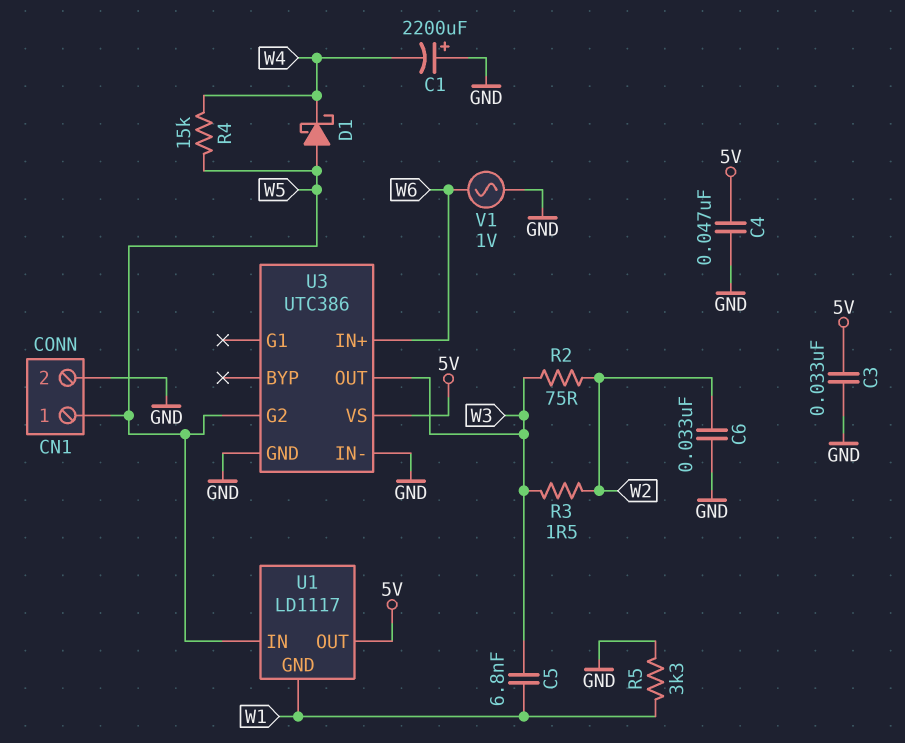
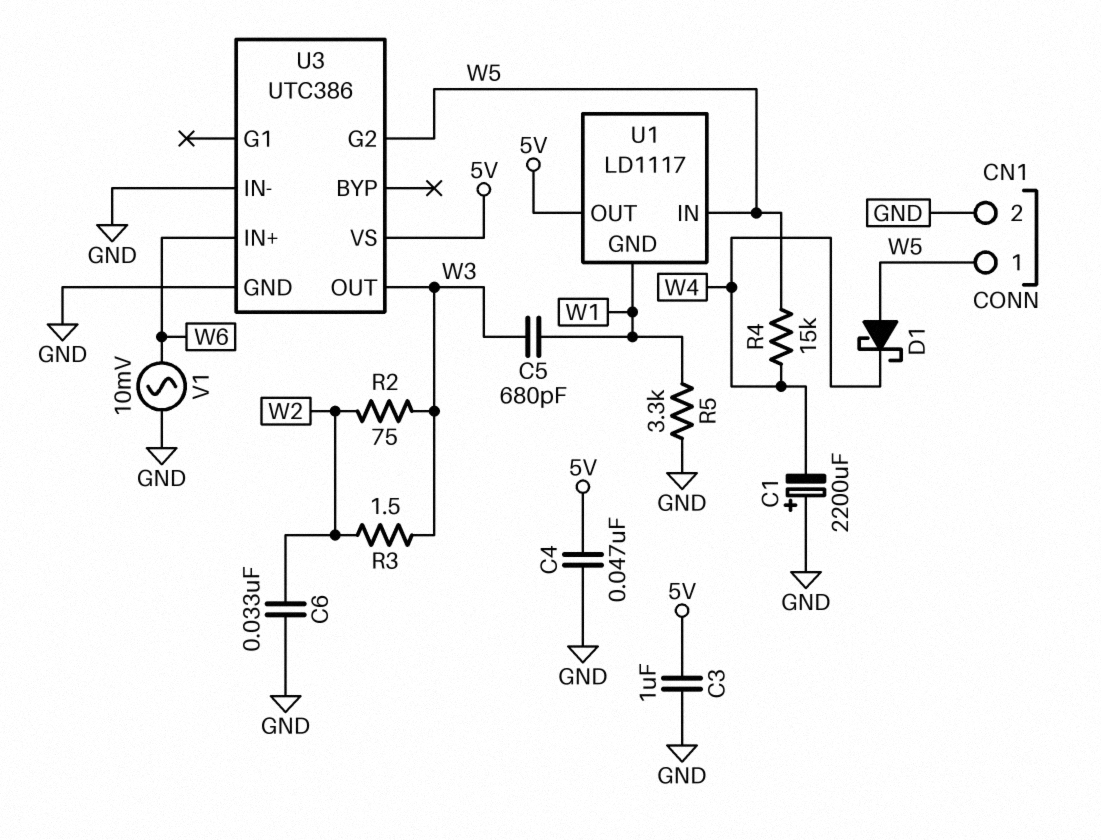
C3: 33nF (5V, GND) -> 1uF (5V, GND)
C5: 6.8nF (W1, W3) -> 680pF (W1, W3)
V1: AC 1V (GND, W6) -> AC 10mV (GND, W6)

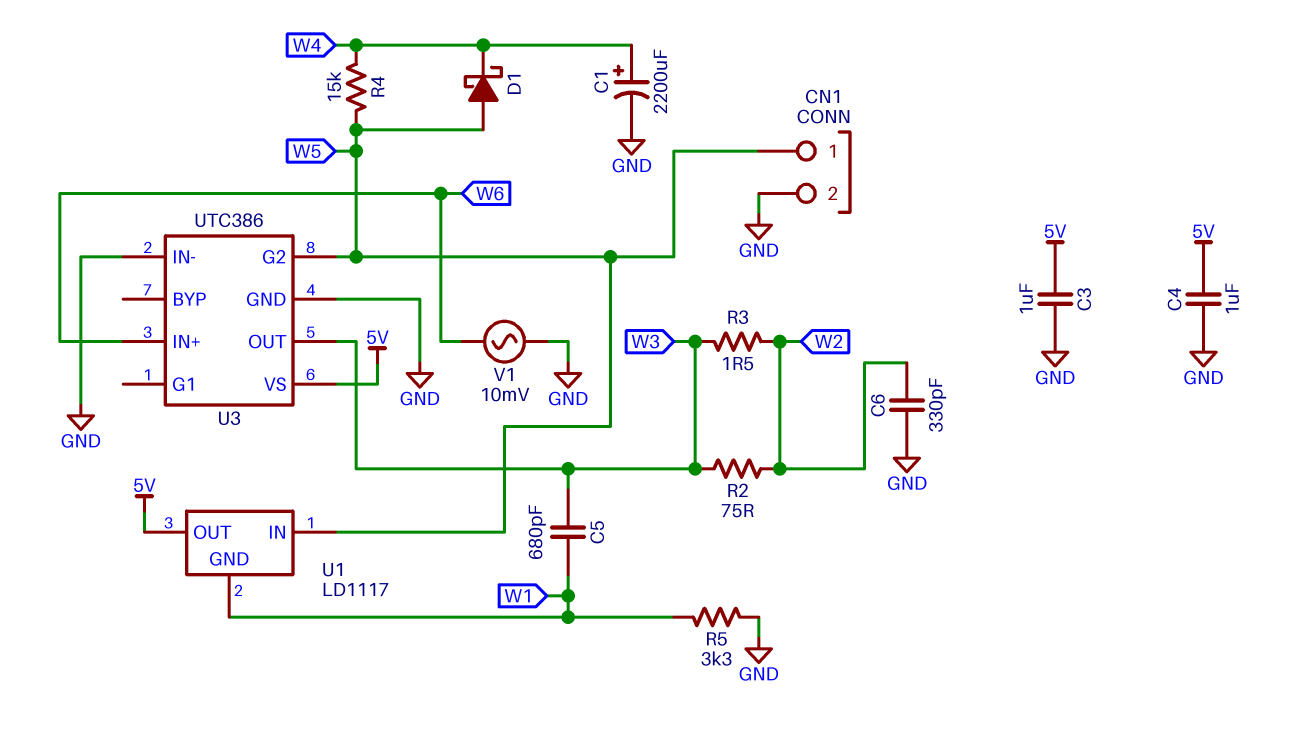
C1: 2200uF (plus GND, minus W4) -> 2200uF (plus W4, minus GND)
C4: 47nF (5V, GND) -> 1uF (5V, GND)
C6: 33nF (GND, W2) -> 330pF (GND, W2)

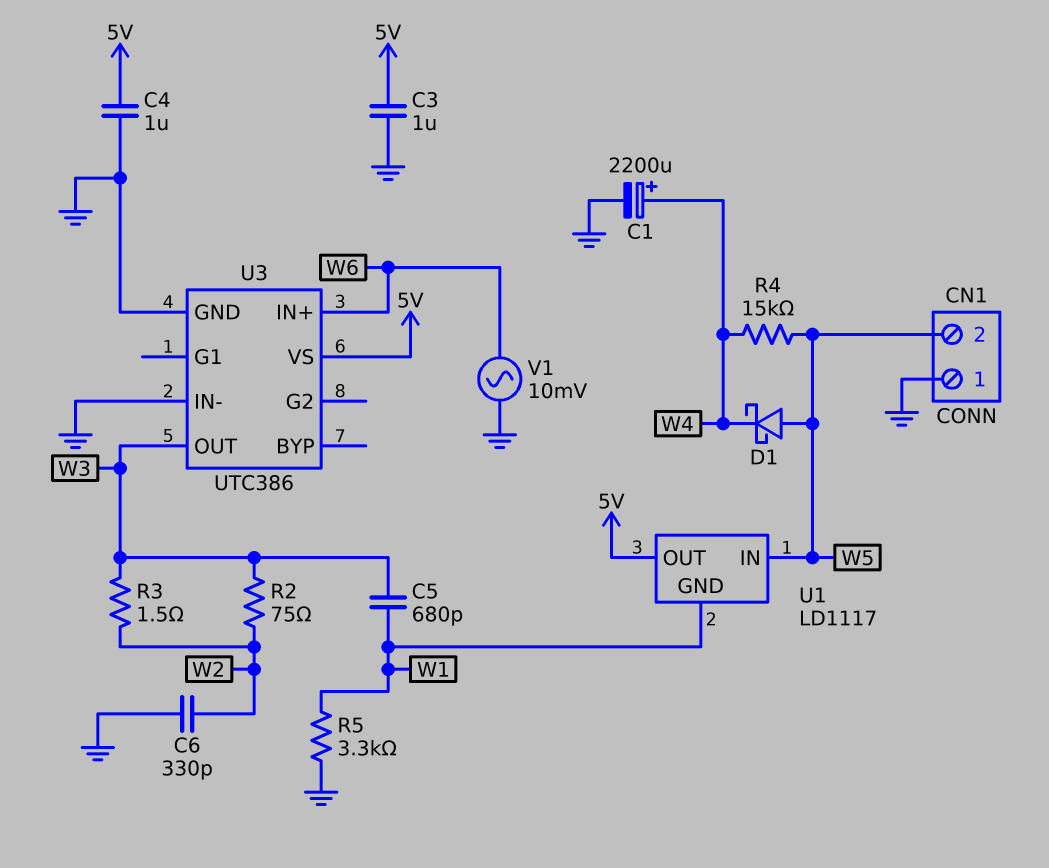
CN1 pin 1: W5 -> GND
CN1 pin 2: GND -> W5
U3 pin G2: W5 -> none

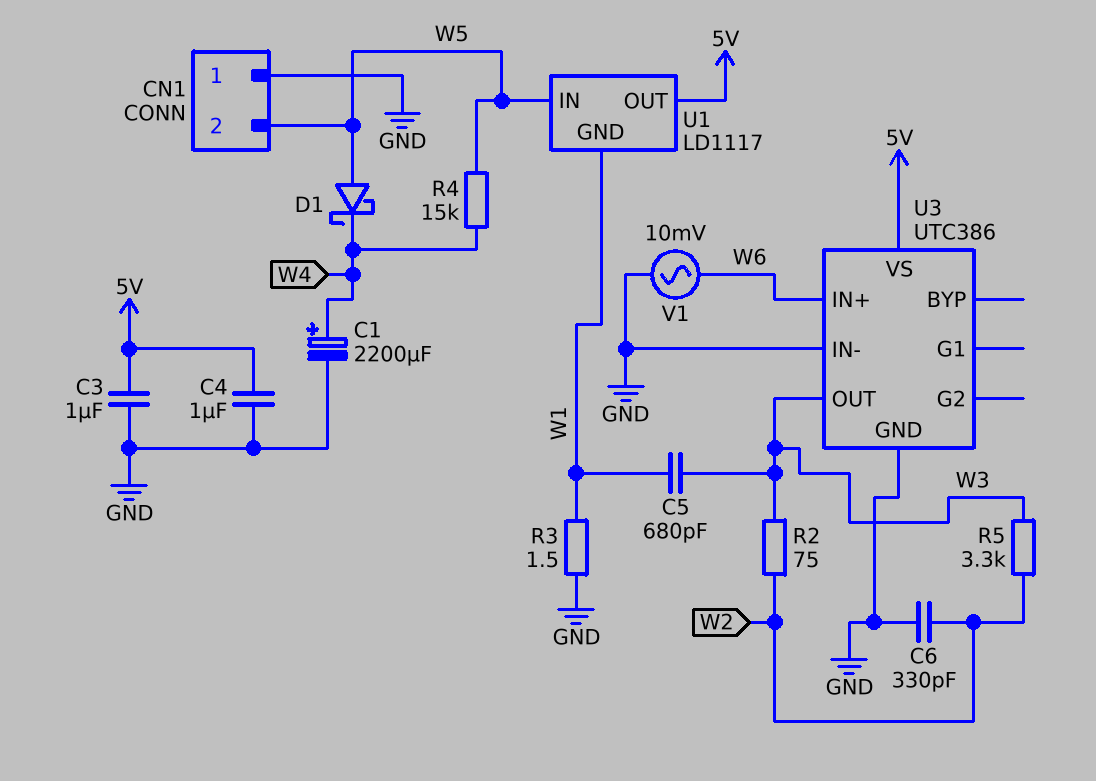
R3: 1.5 (W2, W3) -> 1.5 (GND, W1)
R5: 3.3k (GND, W1) -> 3.3k (W2, W3)

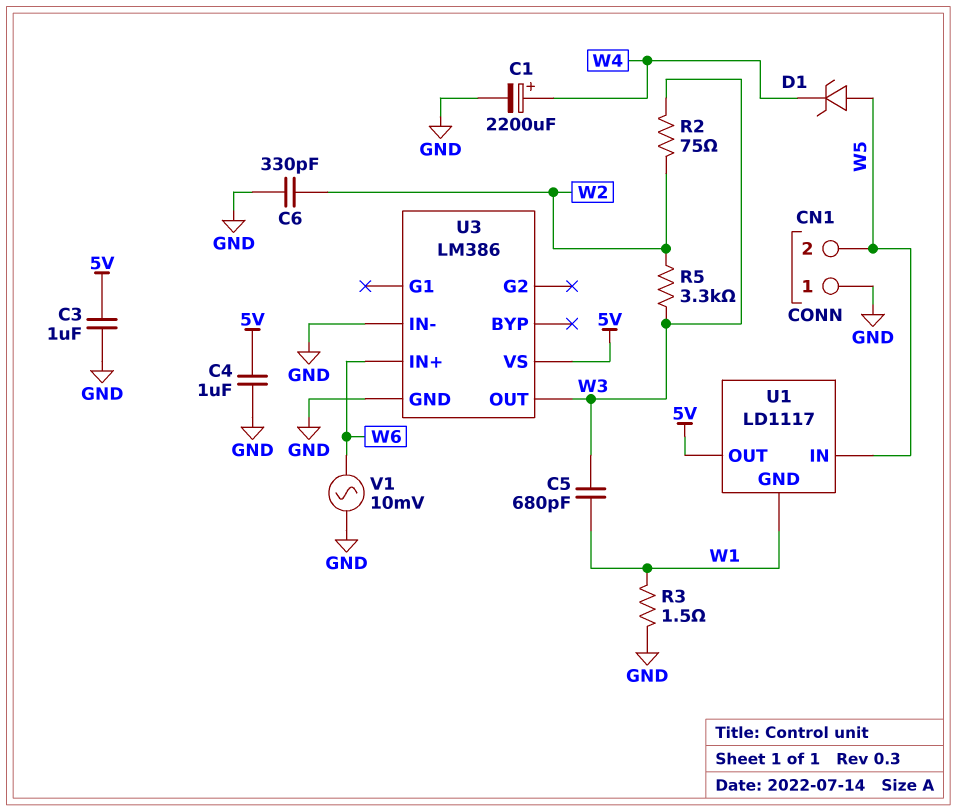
D1: schottky (A W5, K W4) -> zener (A W5, K W4)
R4: 15k (W4, W5) -> none
U3: UTC386 -> LM386

